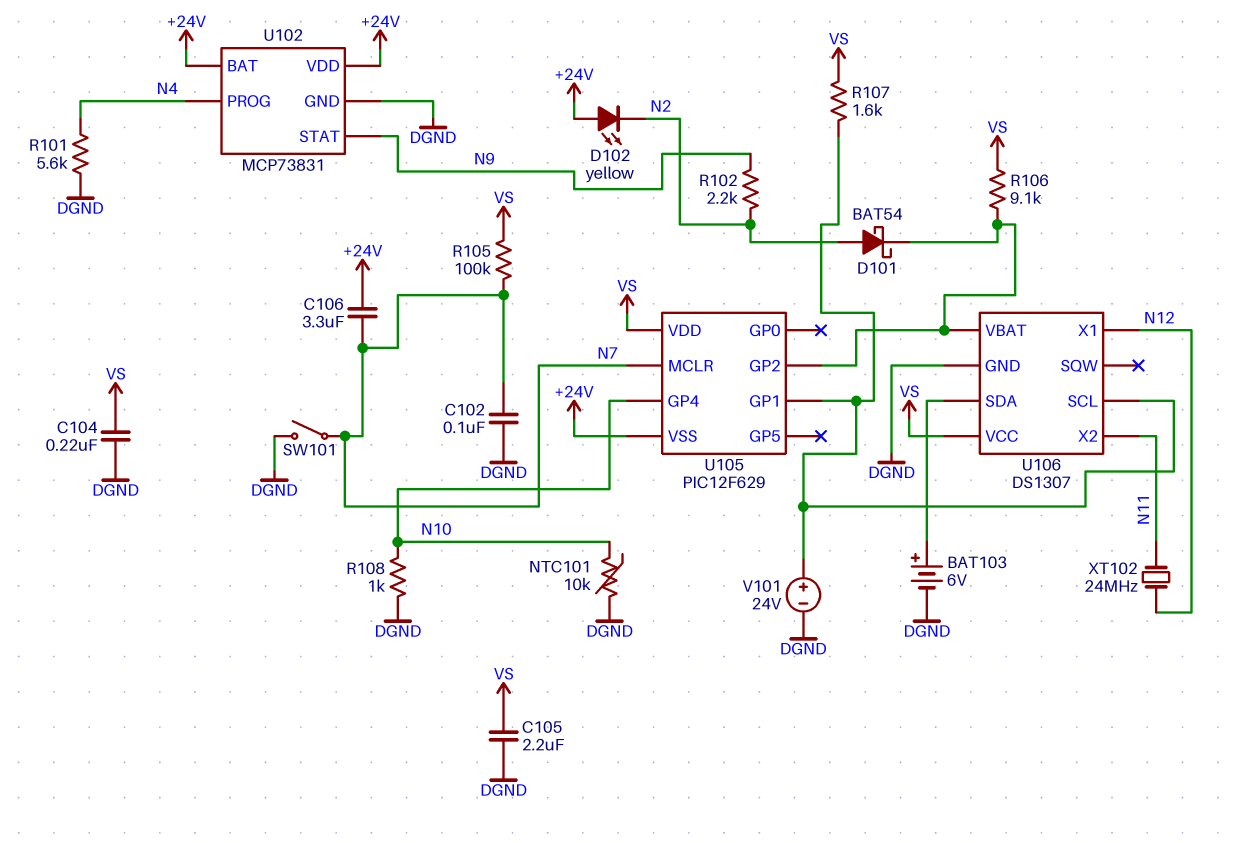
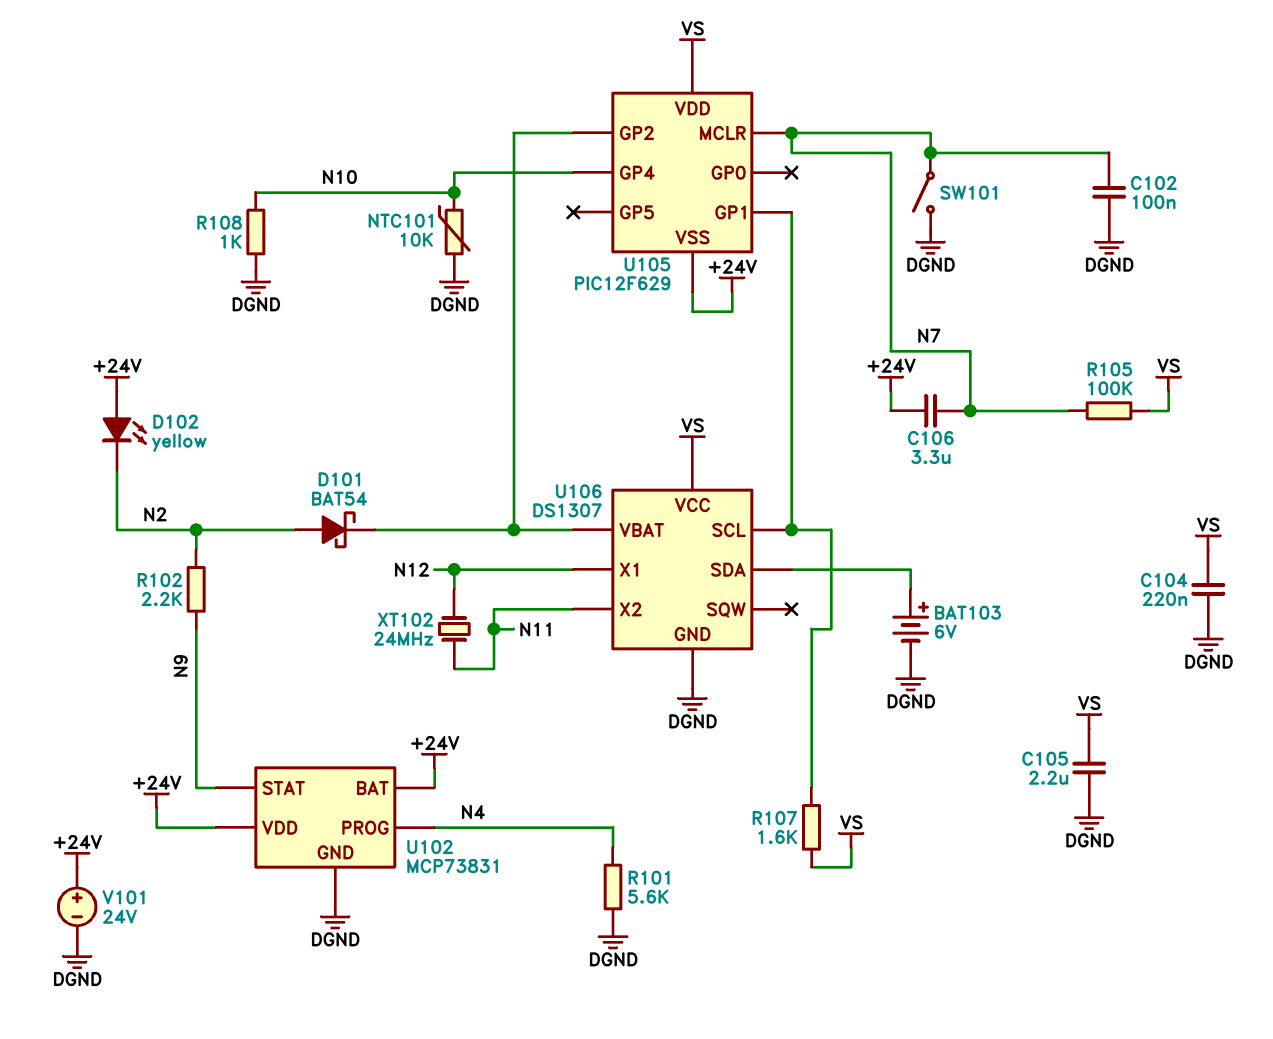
R106: 9.1k (U105/GP2, VS) -> none
V101: 24V (plus U105/GP1, minus DGND) -> 24V (plus +24V, minus DGND)

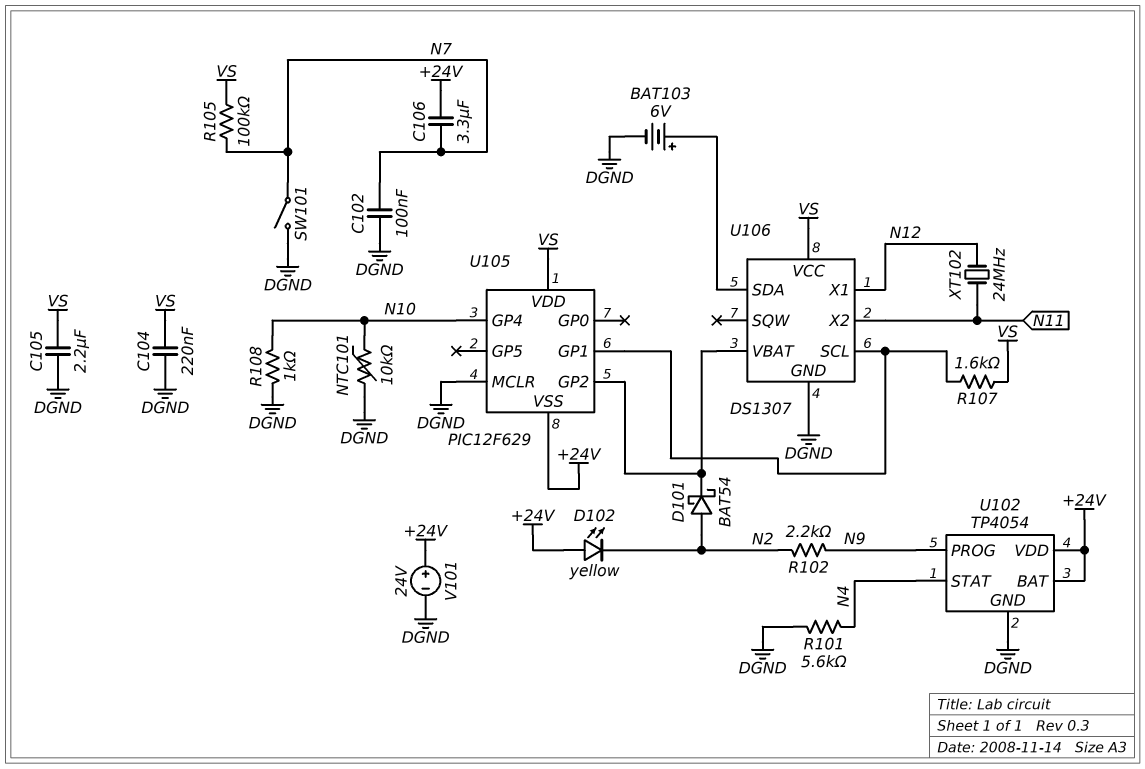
U102: MCP73831 -> TP4054
U102 pin PROG: N4 -> N9
U102 pin STAT: N9 -> N4
U105 pin MCLR: N7 -> DGND

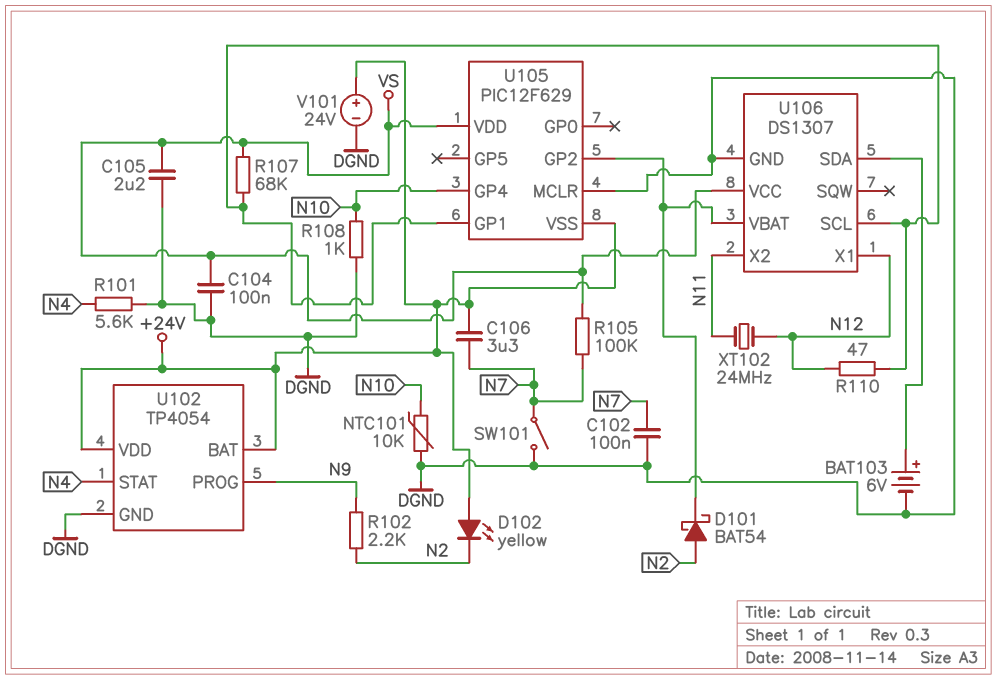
C104: 220nF (DGND, VS) -> 100nF (DGND, VS)
R107: 1.6k (U105/GP1, VS) -> 68k (U105/GP1, VS)
R110: none -> 47 (N12, U105/GP1)

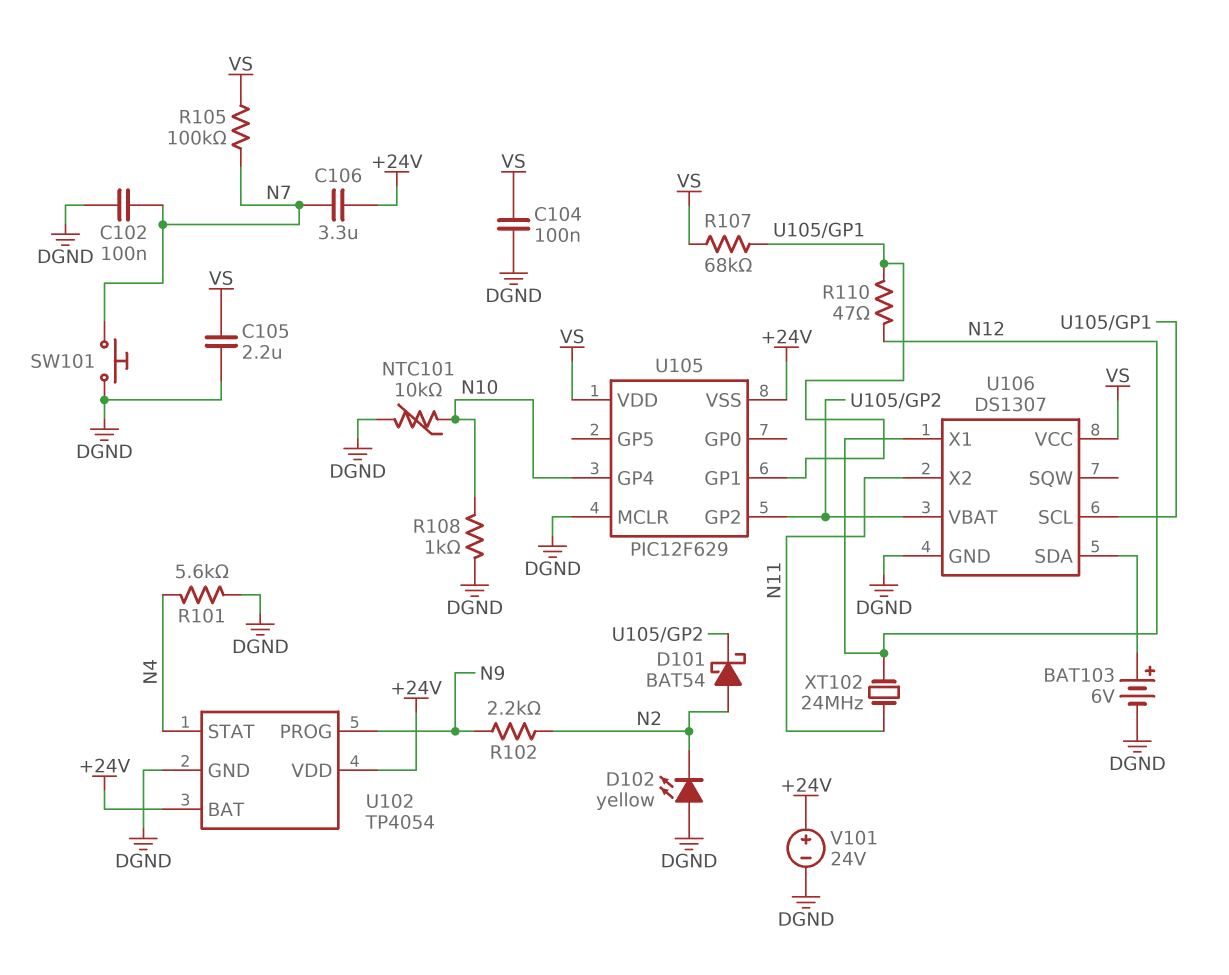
D102: LED yellow (A +24V, K N2) -> LED yellow (A DGND, K N2)
SW101: switch (DGND, N7) -> button (DGND, N7)

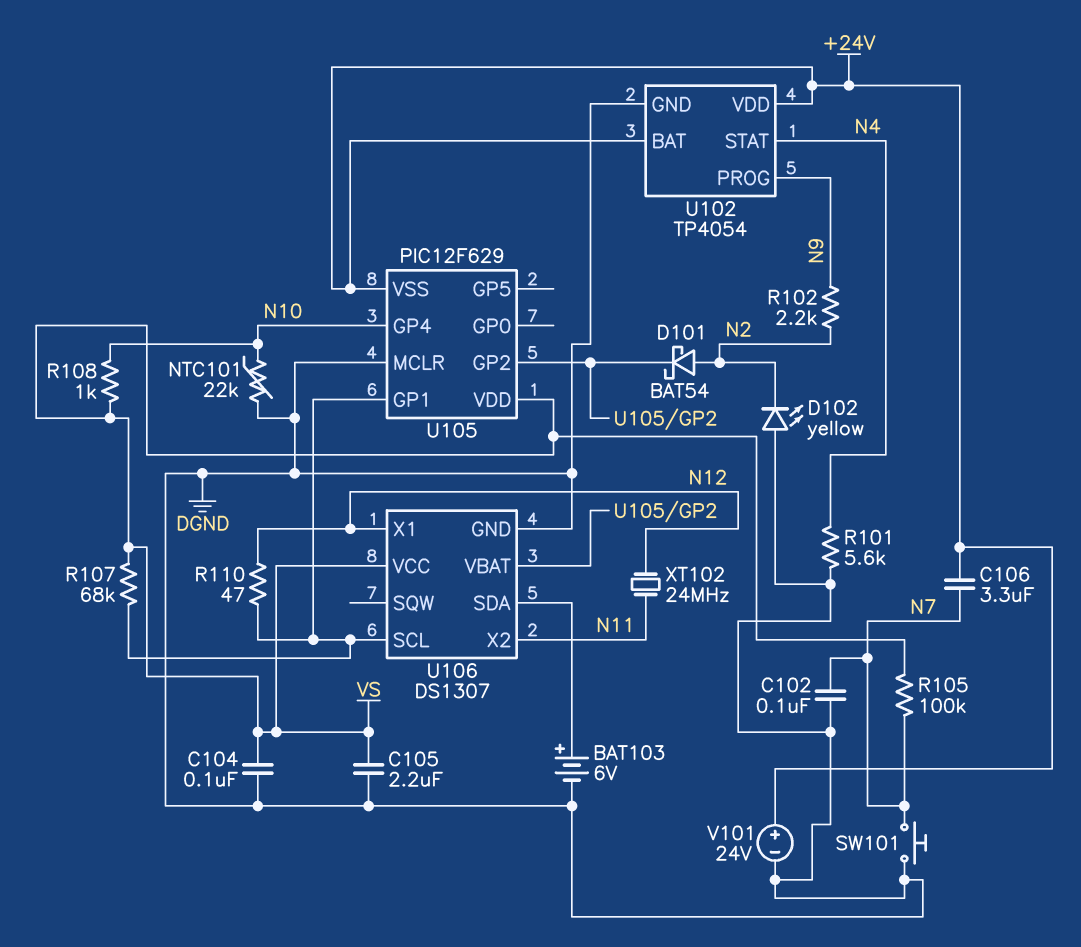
NTC101: 10k (DGND, N10) -> 22k (DGND, N10)
R108: 1k (DGND, N10) -> 1k (N10, VS)

